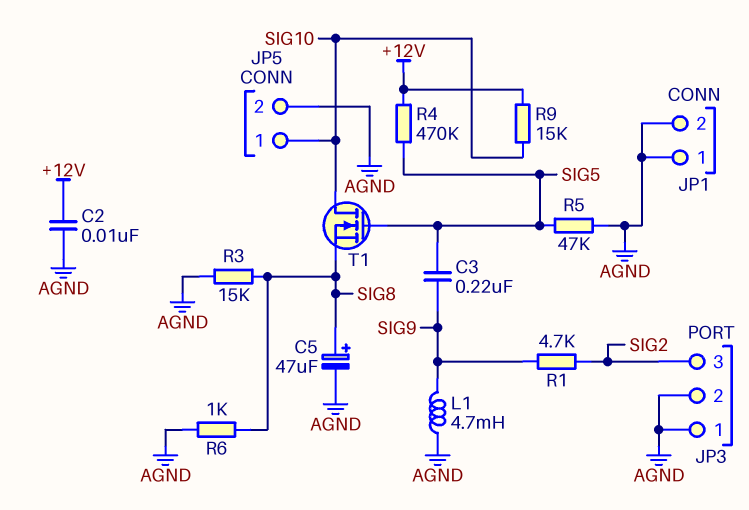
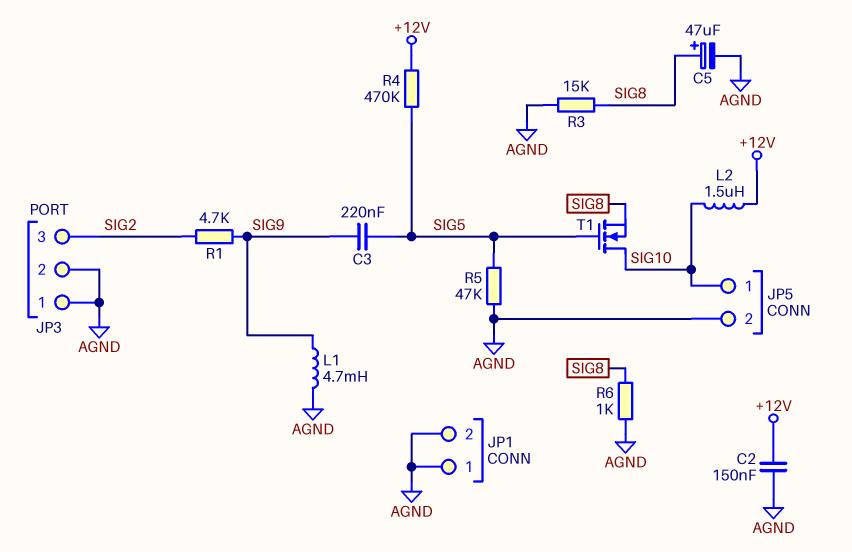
C2: 10nF (+12V, AGND) -> 150nF (+12V, AGND)
L2: none -> 1.5uH (+12V, SIG10)
R9: 15k (+12V, SIG10) -> none

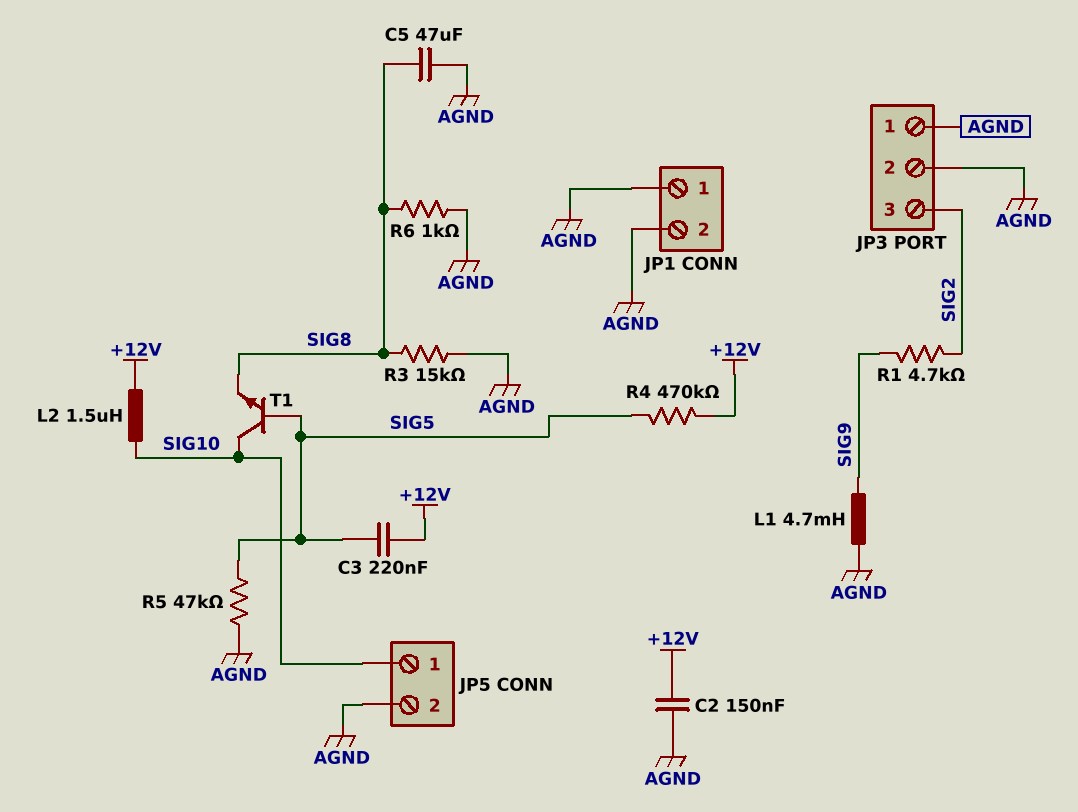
C3: 220nF (SIG5, SIG9) -> 220nF (+12V, SIG5)
C5: 47uF (plus SIG8, minus AGND) -> 47uF (AGND, SIG8)
T1: NMOS (G SIG5, D SIG10, S SIG8) -> NPN (B SIG5, C SIG10, E SIG8)

